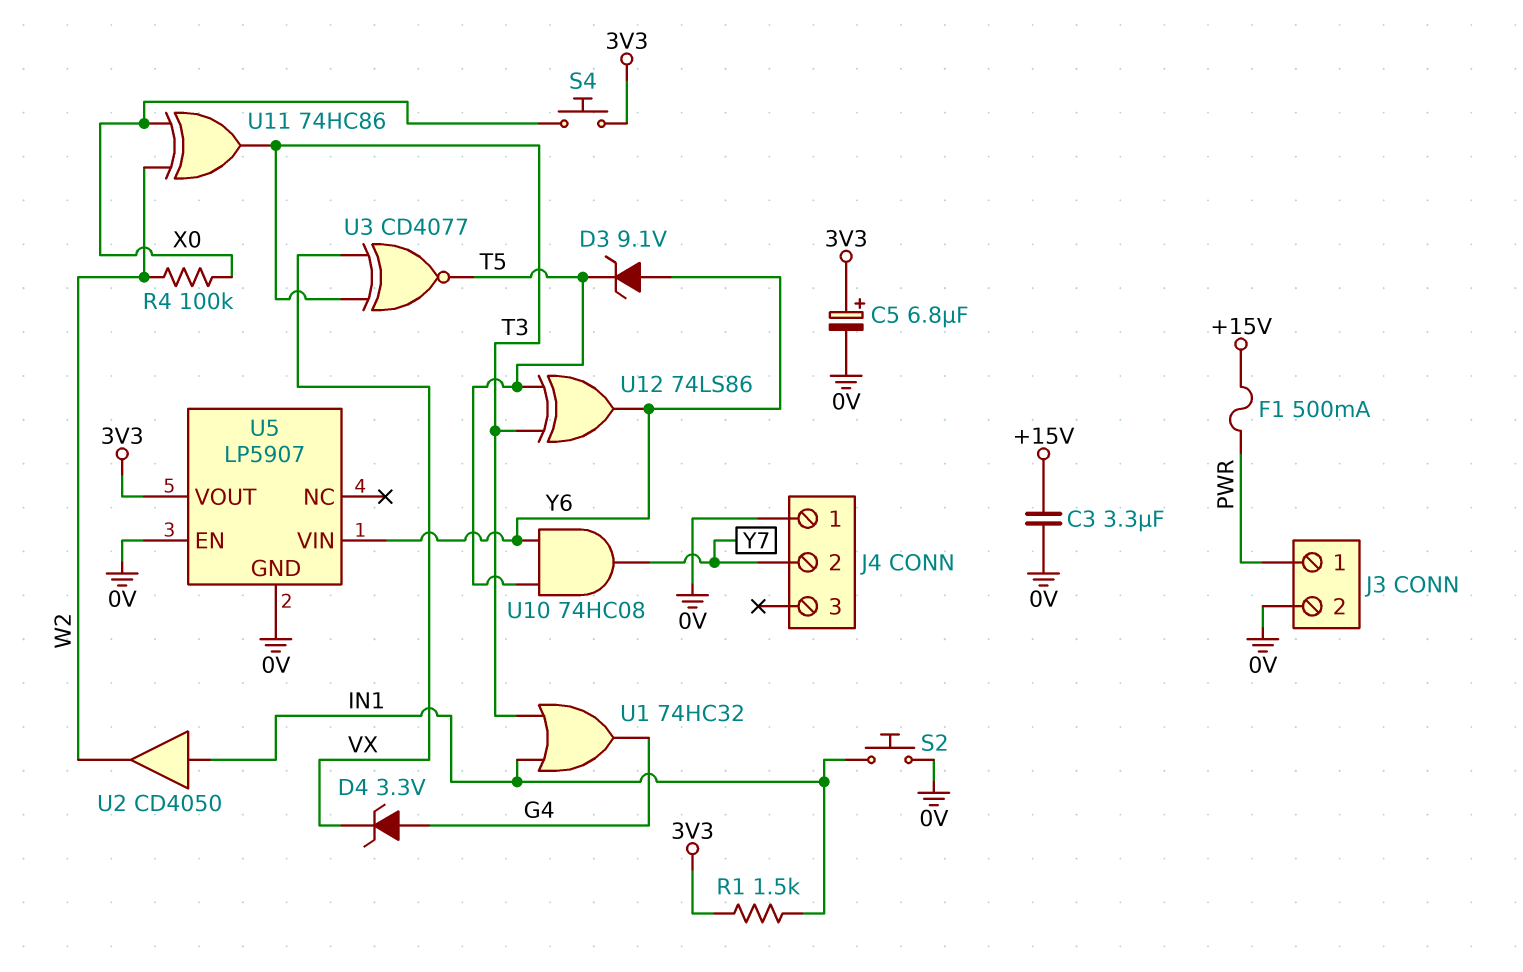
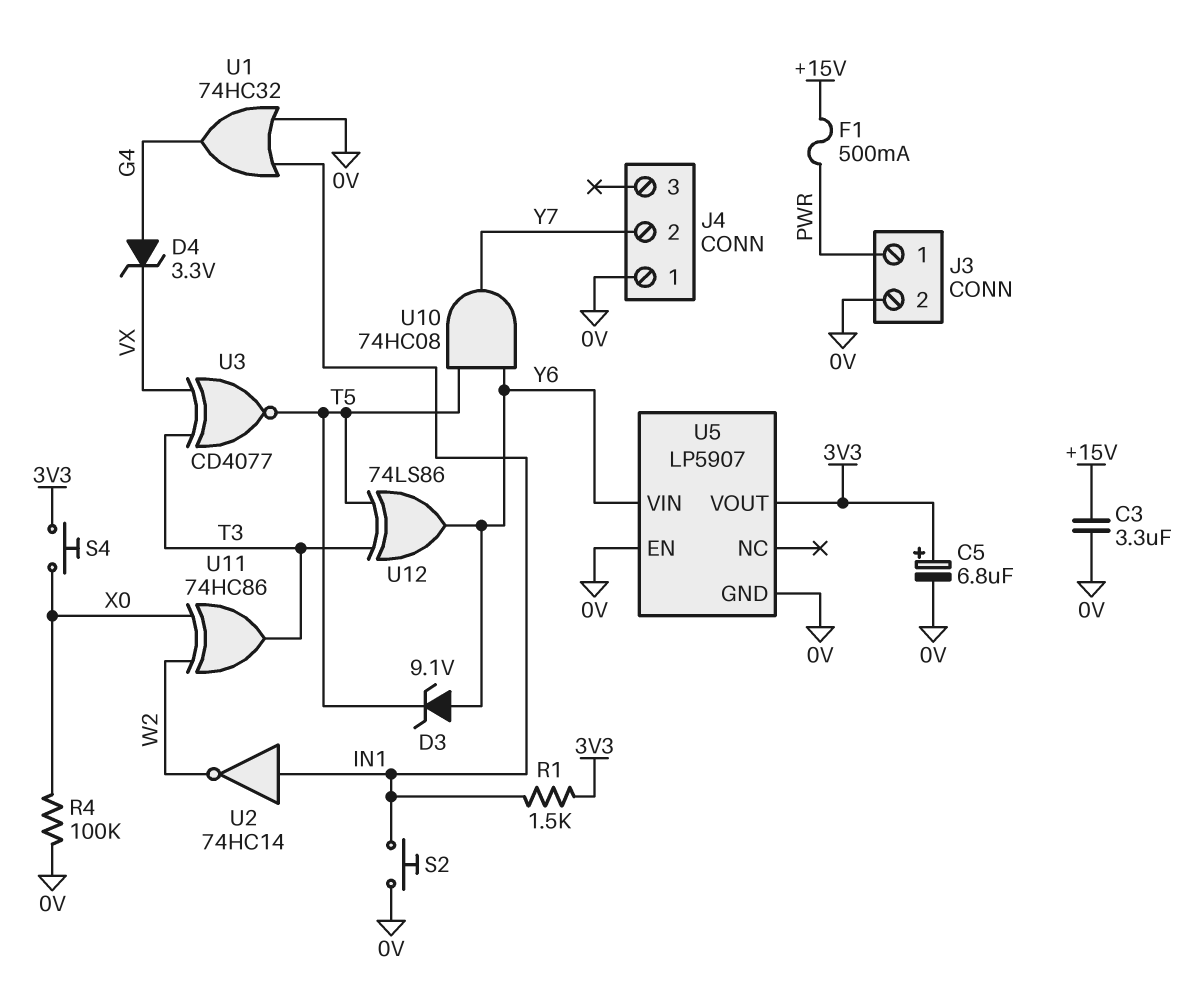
R4: 100k (W2, X0) -> 100k (0V, X0)
U1: OR 74HC32 (in IN1, in T3, out G4) -> OR 74HC32 (in 0V, in IN1, out G4)
U2: buffer CD4050 (in IN1, out W2) -> NOT 74HC14 (in IN1, out W2)

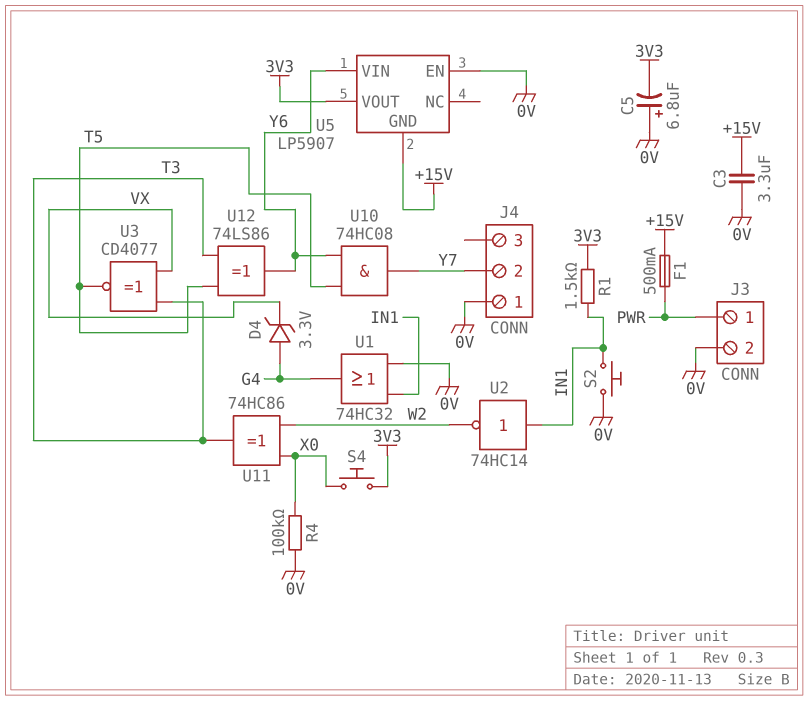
C5: 6.8uF (plus 3V3, minus 0V) -> 6.8uF (plus 0V, minus 3V3)
D3: zener 9.1V (A Y6, K T5) -> none
U5 pin GND: 0V -> +15V

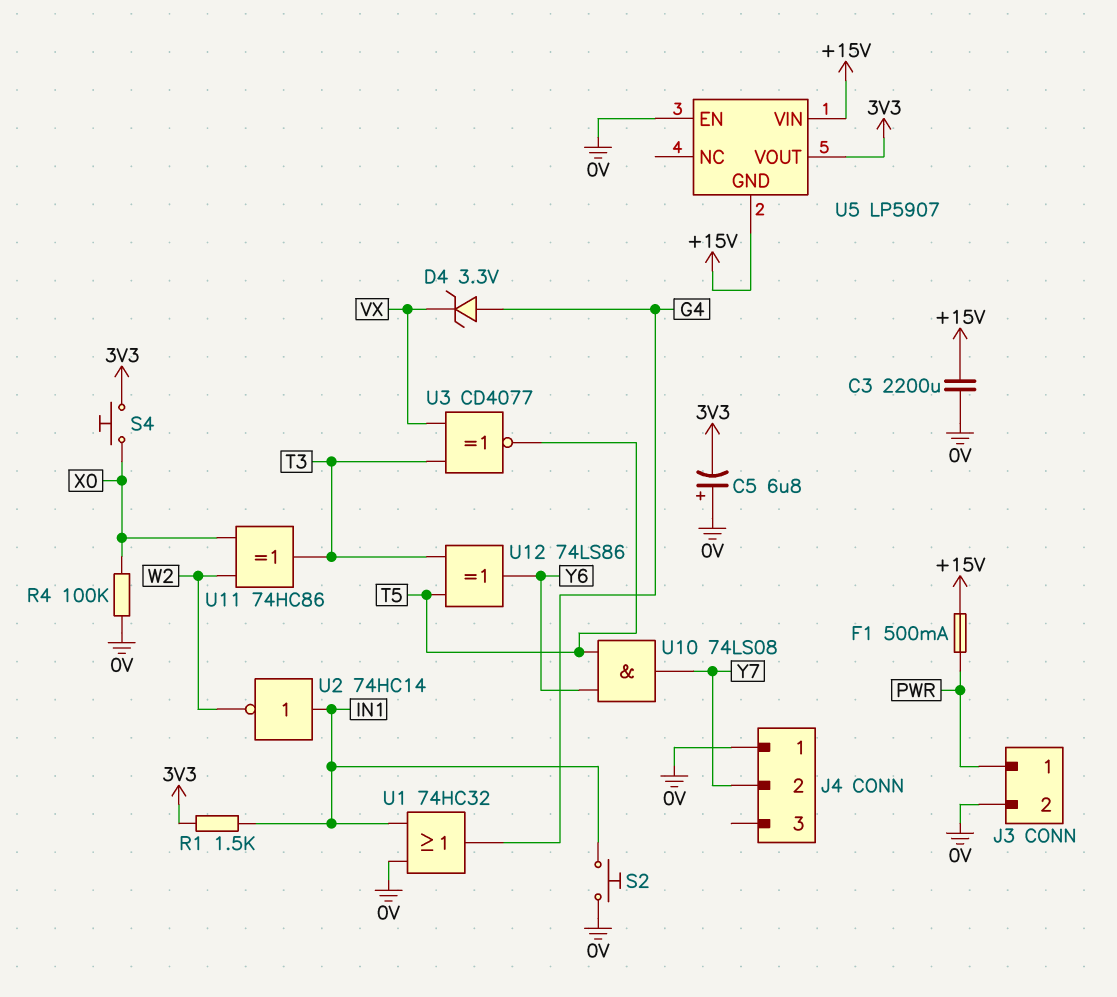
C3: 3.3uF (+15V, 0V) -> 2200uF (+15V, 0V)
U5 pin VIN: Y6 -> +15V
U10: AND 74HC08 (in T5, in Y6, out Y7) -> AND 74LS08 (in T5, in Y6, out Y7)

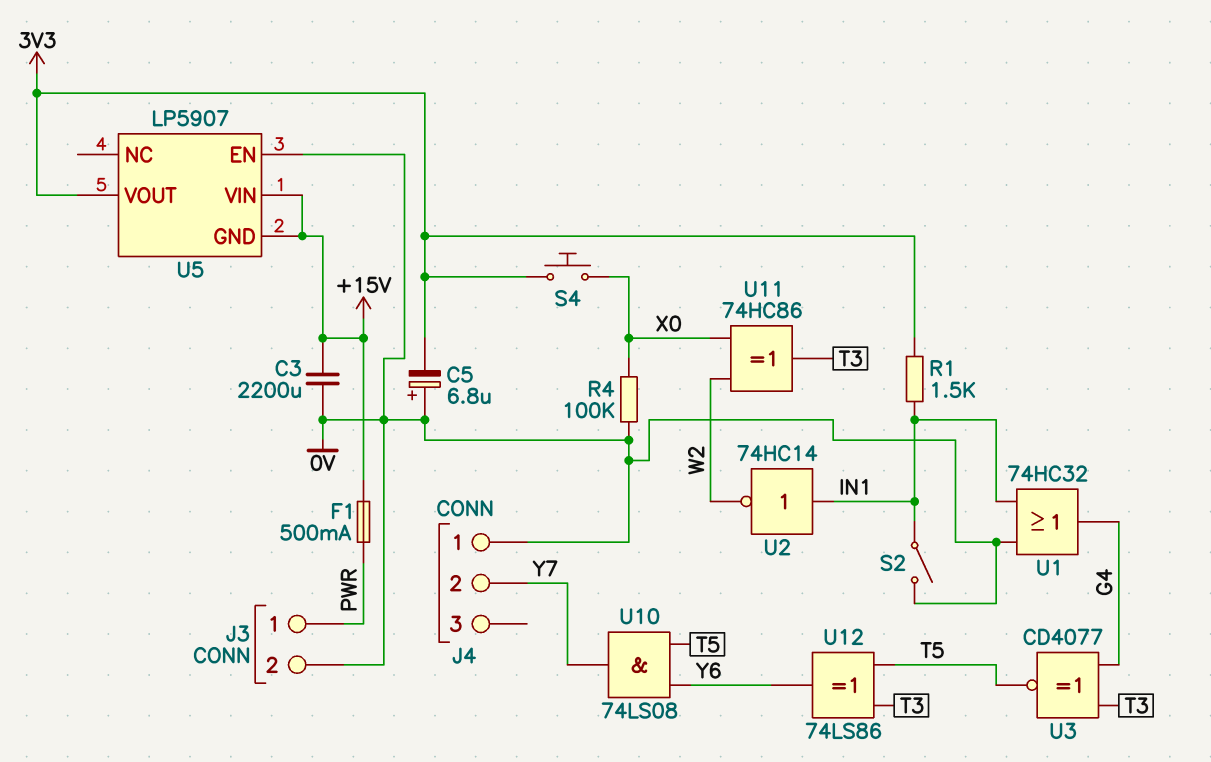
D4: zener 3.3V (A G4, K VX) -> none
S2: button (0V, IN1) -> switch (0V, IN1)
U3: XNOR CD4077 (in T3, in VX, out T5) -> XNOR CD4077 (in G4, in T3, out T5)

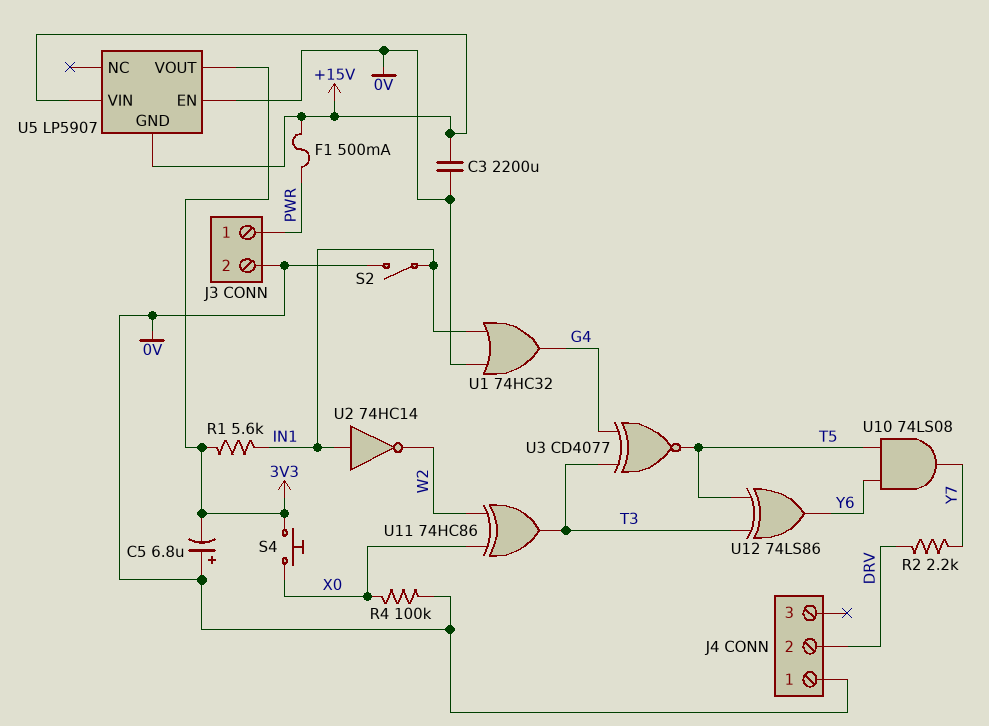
J4 pin 2: Y7 -> DRV
R1: 1.5k (3V3, IN1) -> 5.6k (3V3, IN1)
R2: none -> 2.2k (DRV, Y7)

